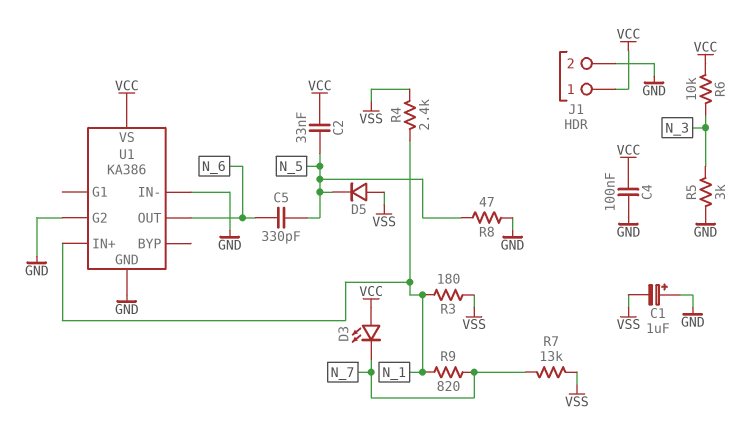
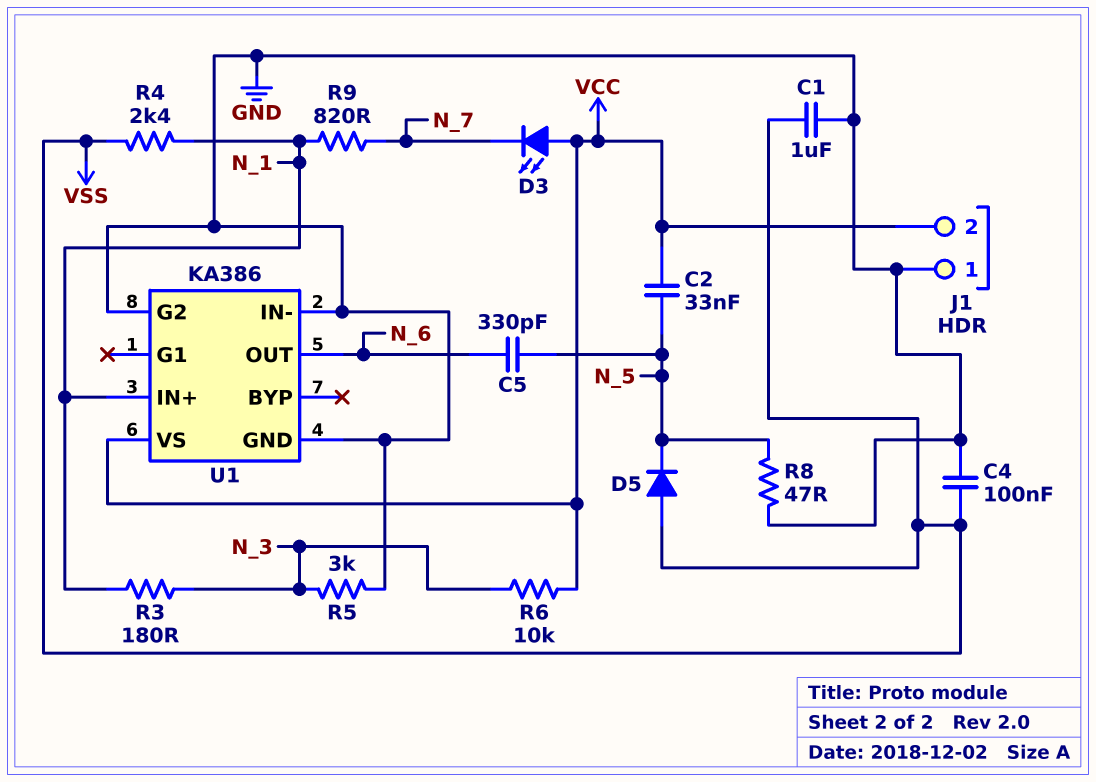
C1: 1uF (plus GND, minus VSS) -> 1uF (GND, VSS)
C4: 100nF (GND, VCC) -> 100nF (GND, VSS)
J1 pin 1: VCC -> GND
J1 pin 2: GND -> VCC
R3: 180 (N_1, VSS) -> 180 (N_1, N_3)
R7: 13k (N_7, VSS) -> none

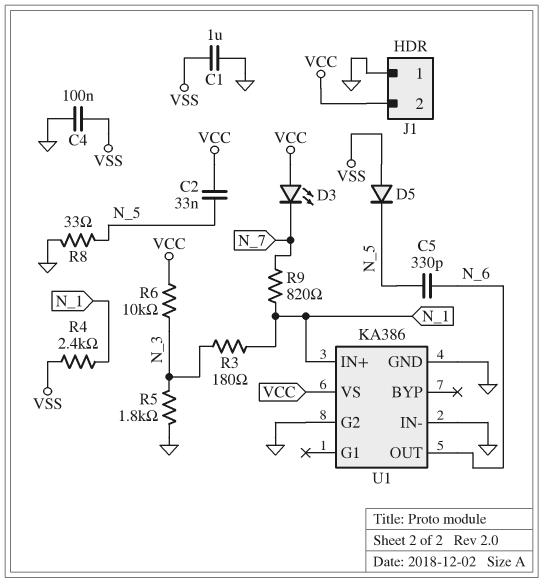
R5: 3k (GND, N_3) -> 1.8k (GND, N_3)
R8: 47 (GND, N_5) -> 33 (GND, N_5)

